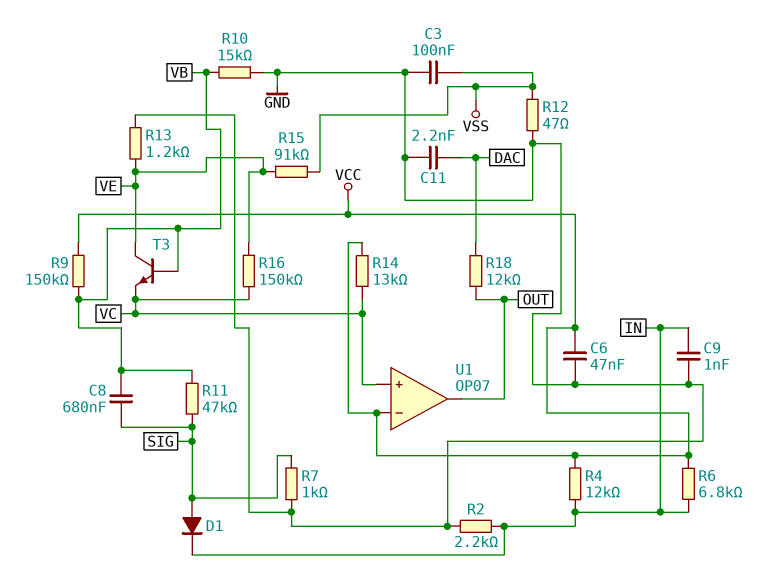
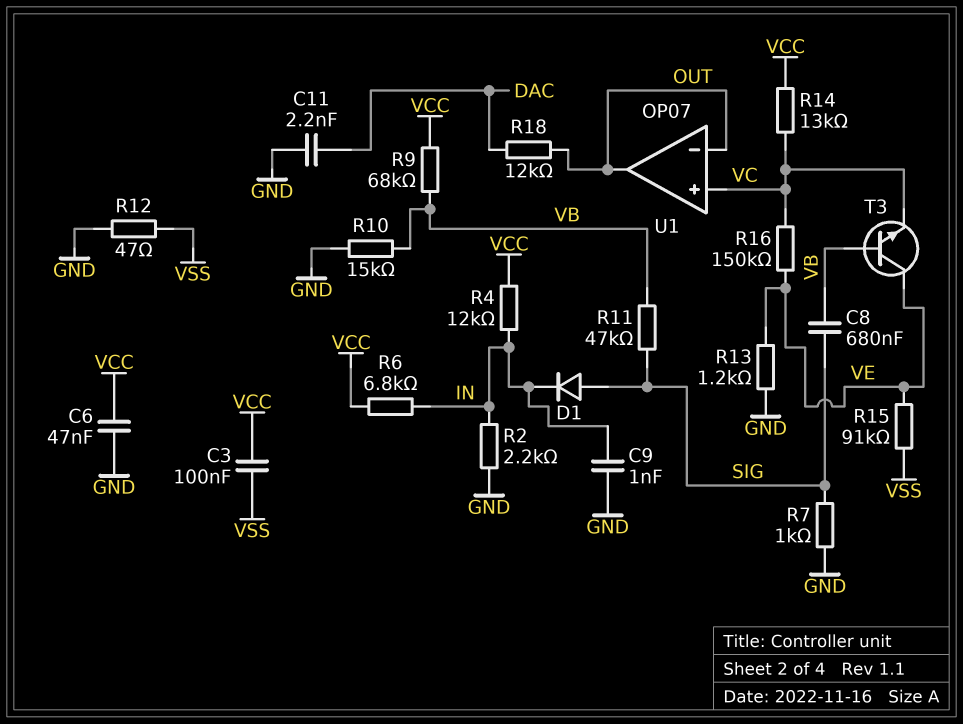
C3: 100nF (GND, VSS) -> 100nF (VCC, VSS)
R9: 150k (VB, VCC) -> 68k (VB, VCC)
U1 pin in-: VCC -> OUT

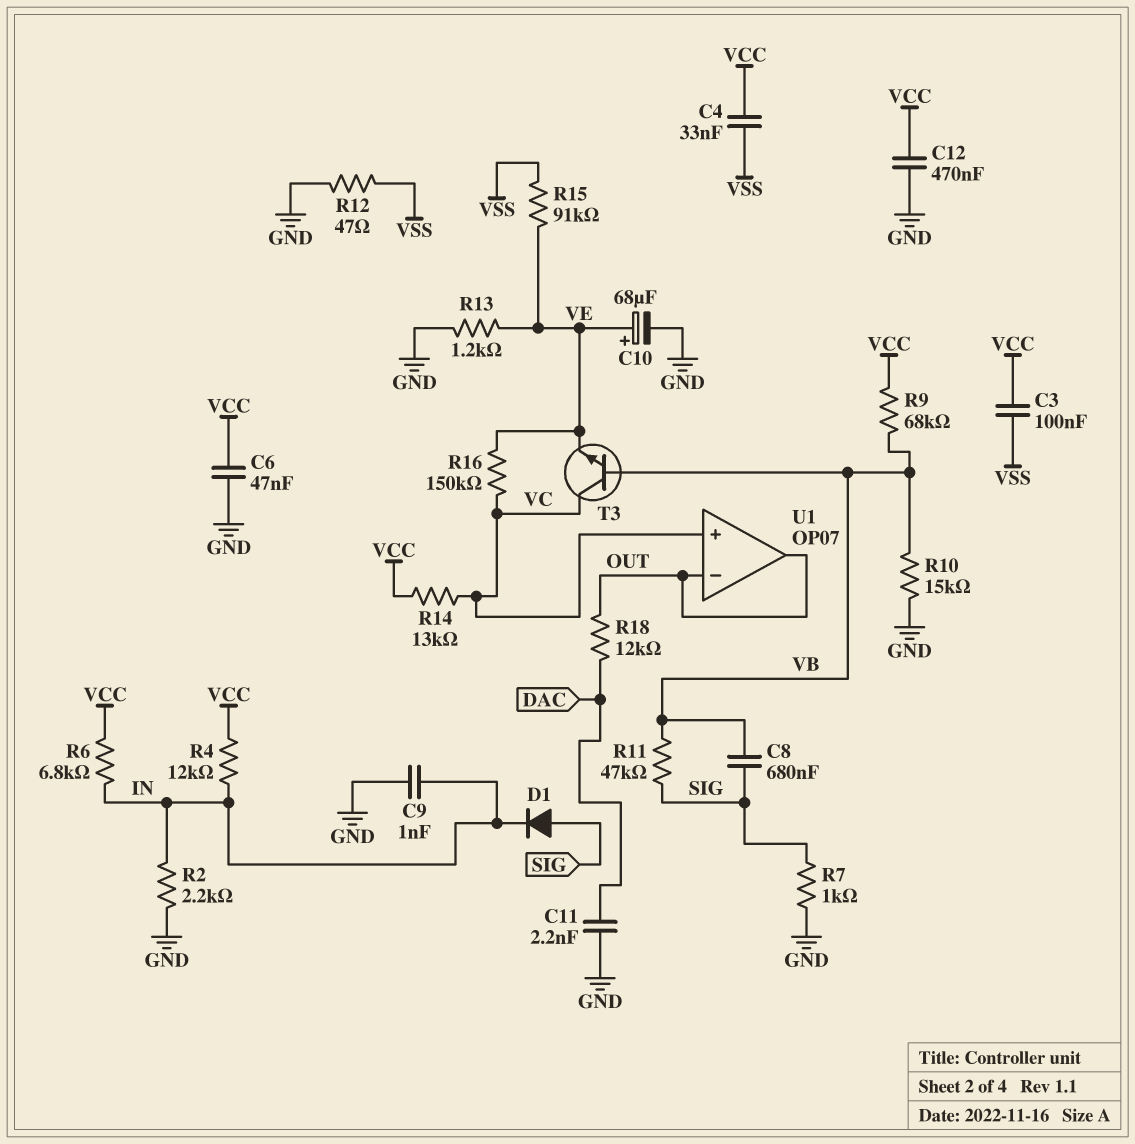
C4: none -> 33nF (VCC, VSS)
C10: none -> 68uF (plus VE, minus GND)
C12: none -> 470nF (GND, VCC)
T3: NPN (B VB, C VE, E VC) -> NPN (B VB, C VC, E VE)

